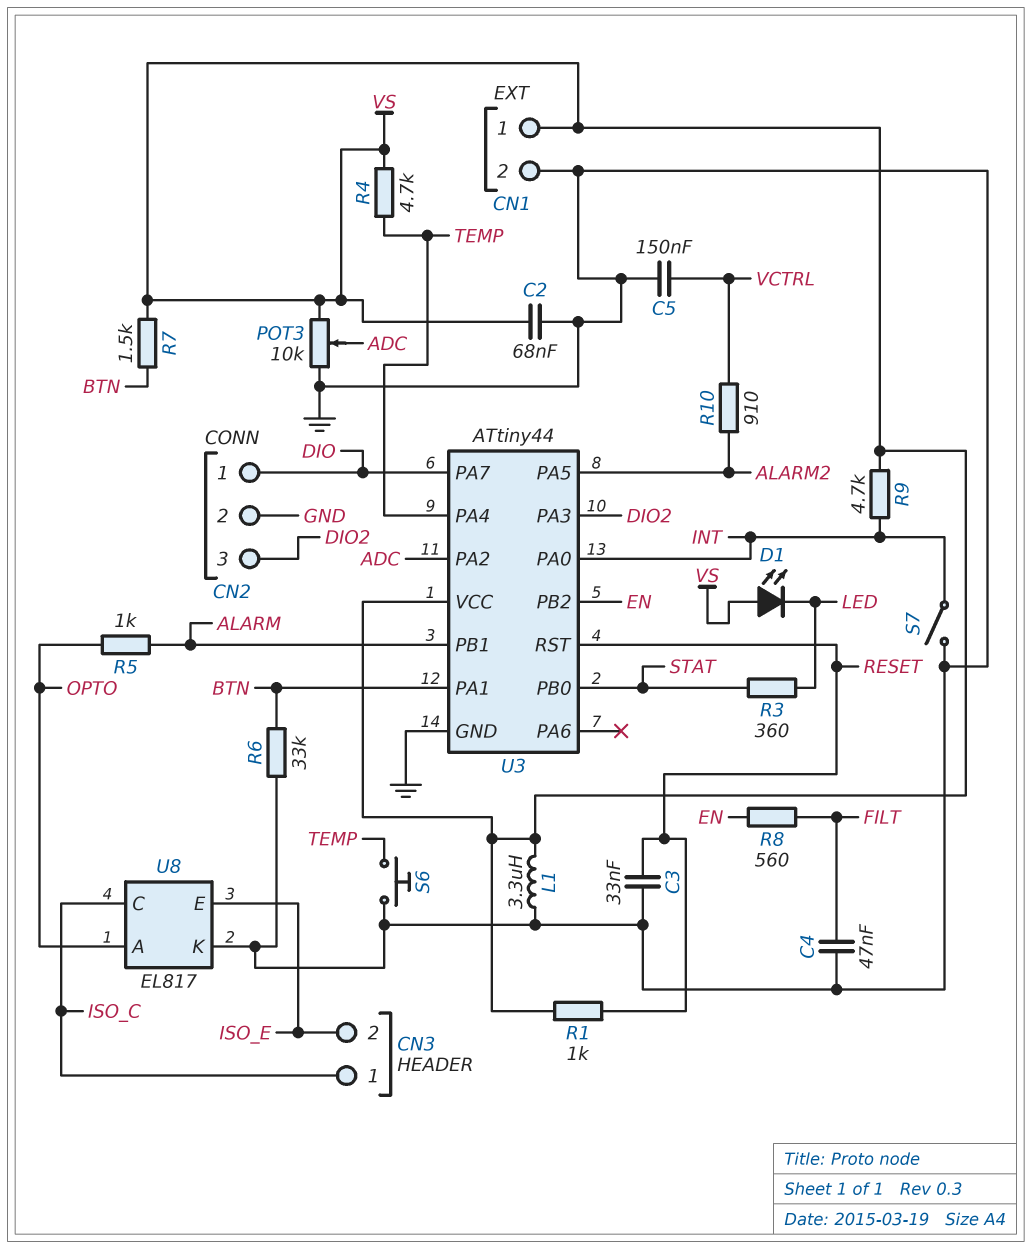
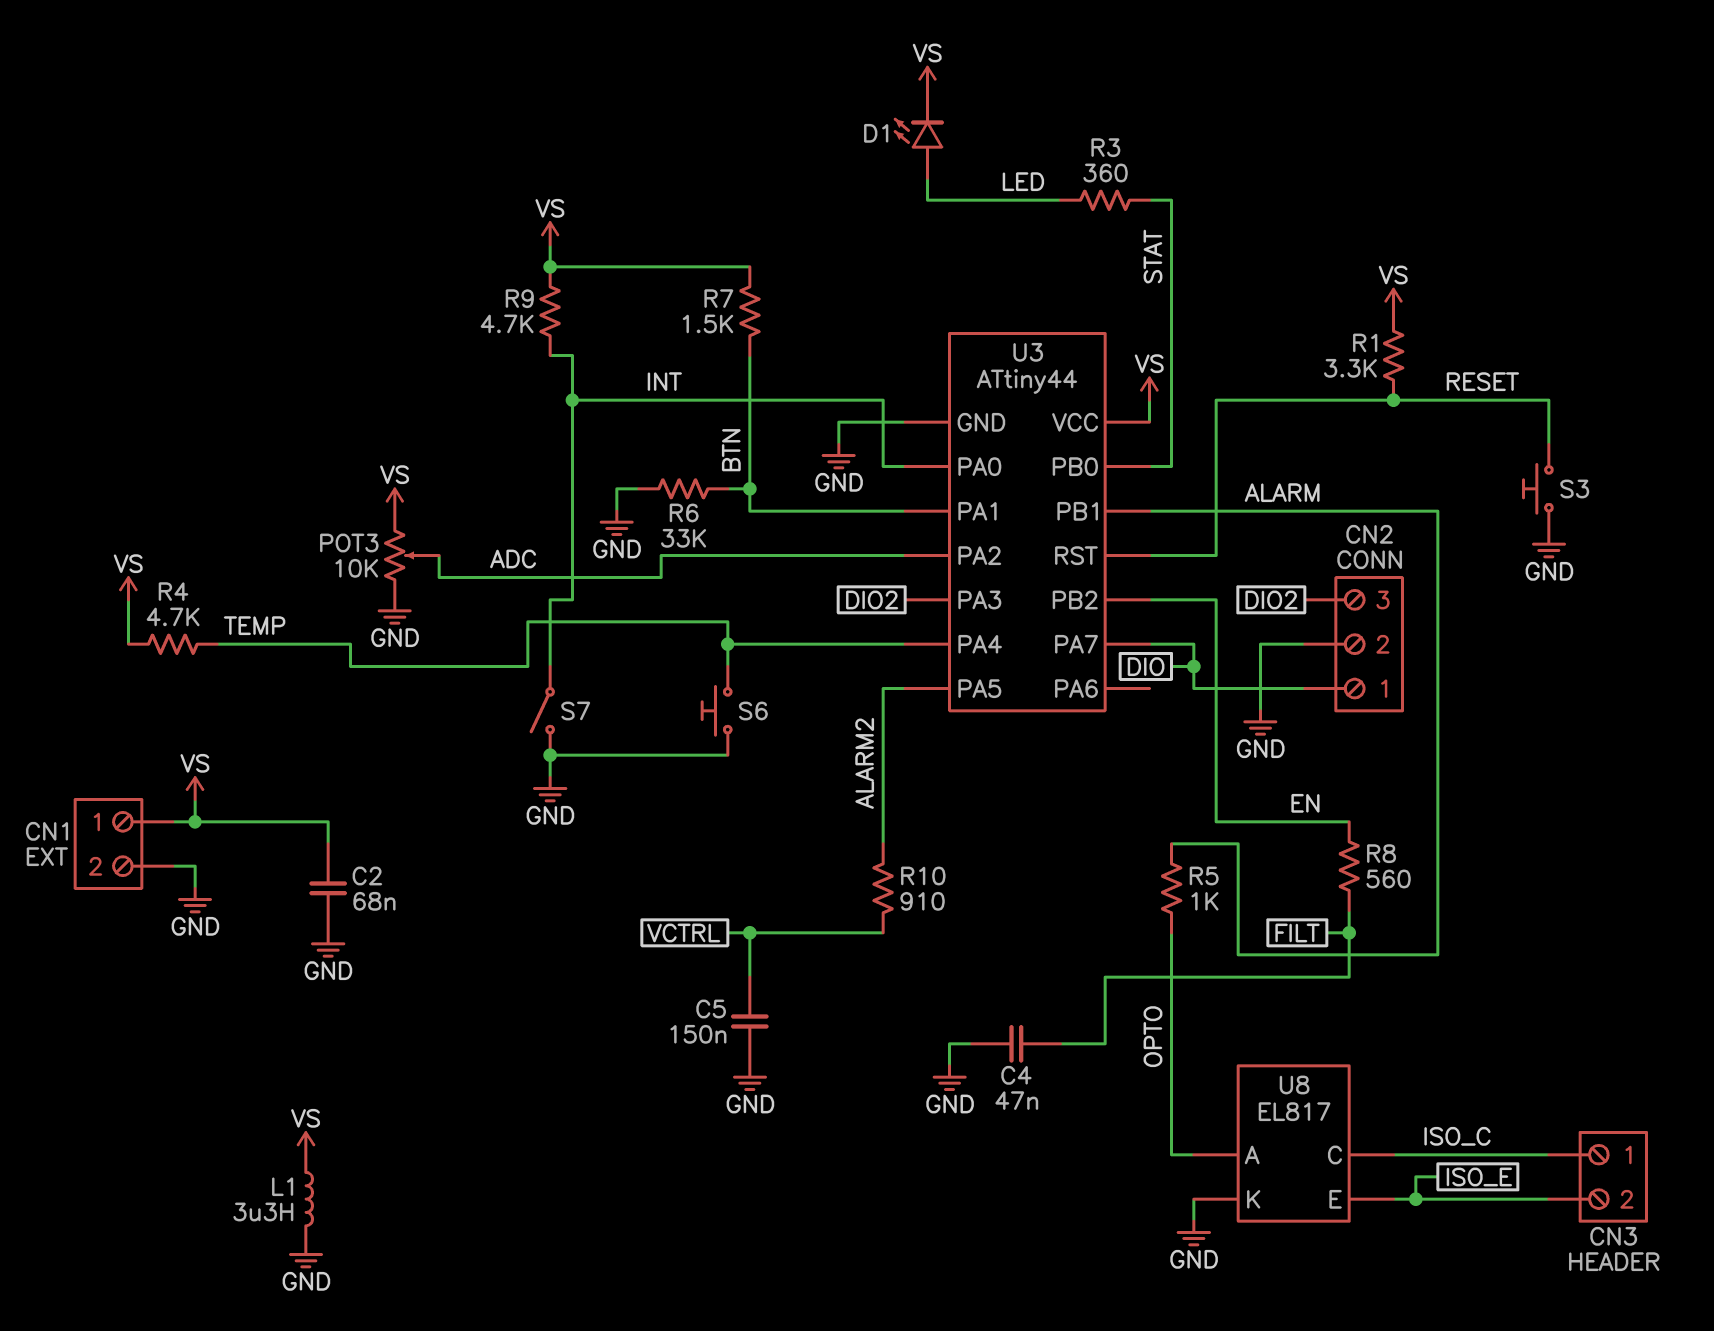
C3: 33nF (GND, RESET) -> none
D1: LED (A VS, K LED) -> LED (A LED, K VS)
R1: 1k (RESET, VS) -> 3.3k (RESET, VS)
S3: none -> button (GND, RESET)

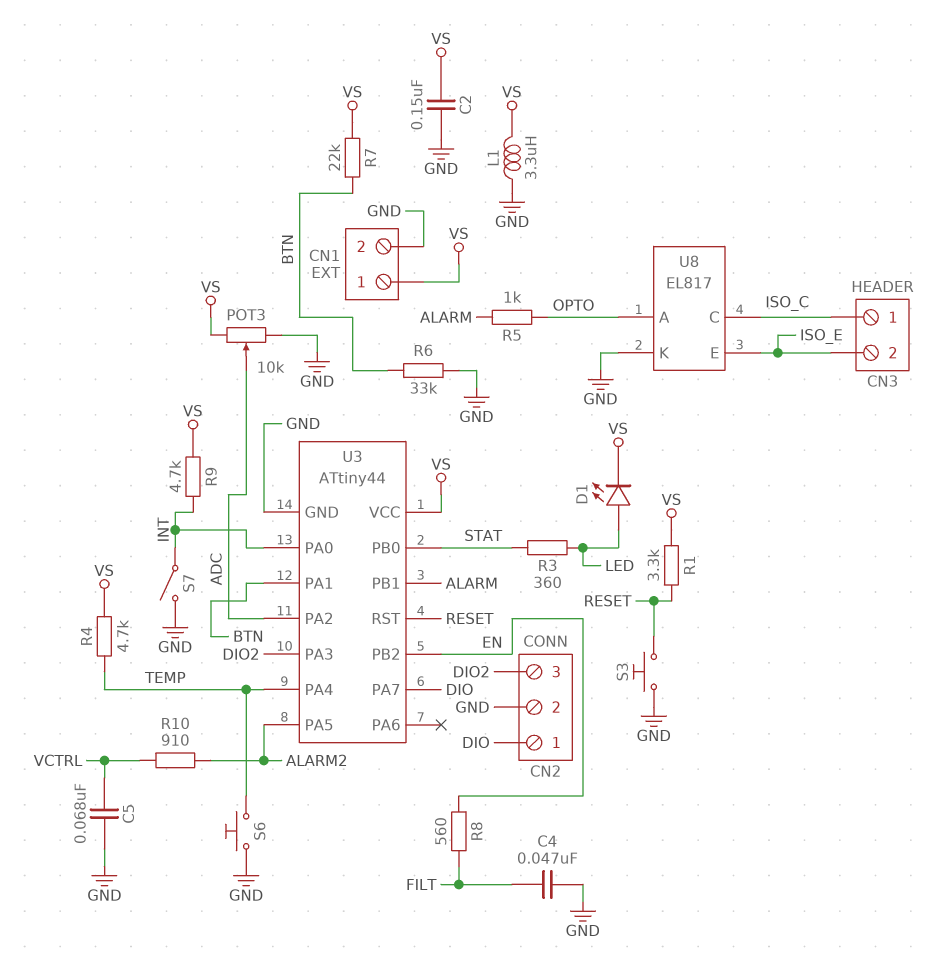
C2: 68nF (GND, VS) -> 150nF (GND, VS)
C5: 150nF (GND, VCTRL) -> 68nF (GND, VCTRL)
R7: 1.5k (BTN, VS) -> 22k (BTN, VS)

